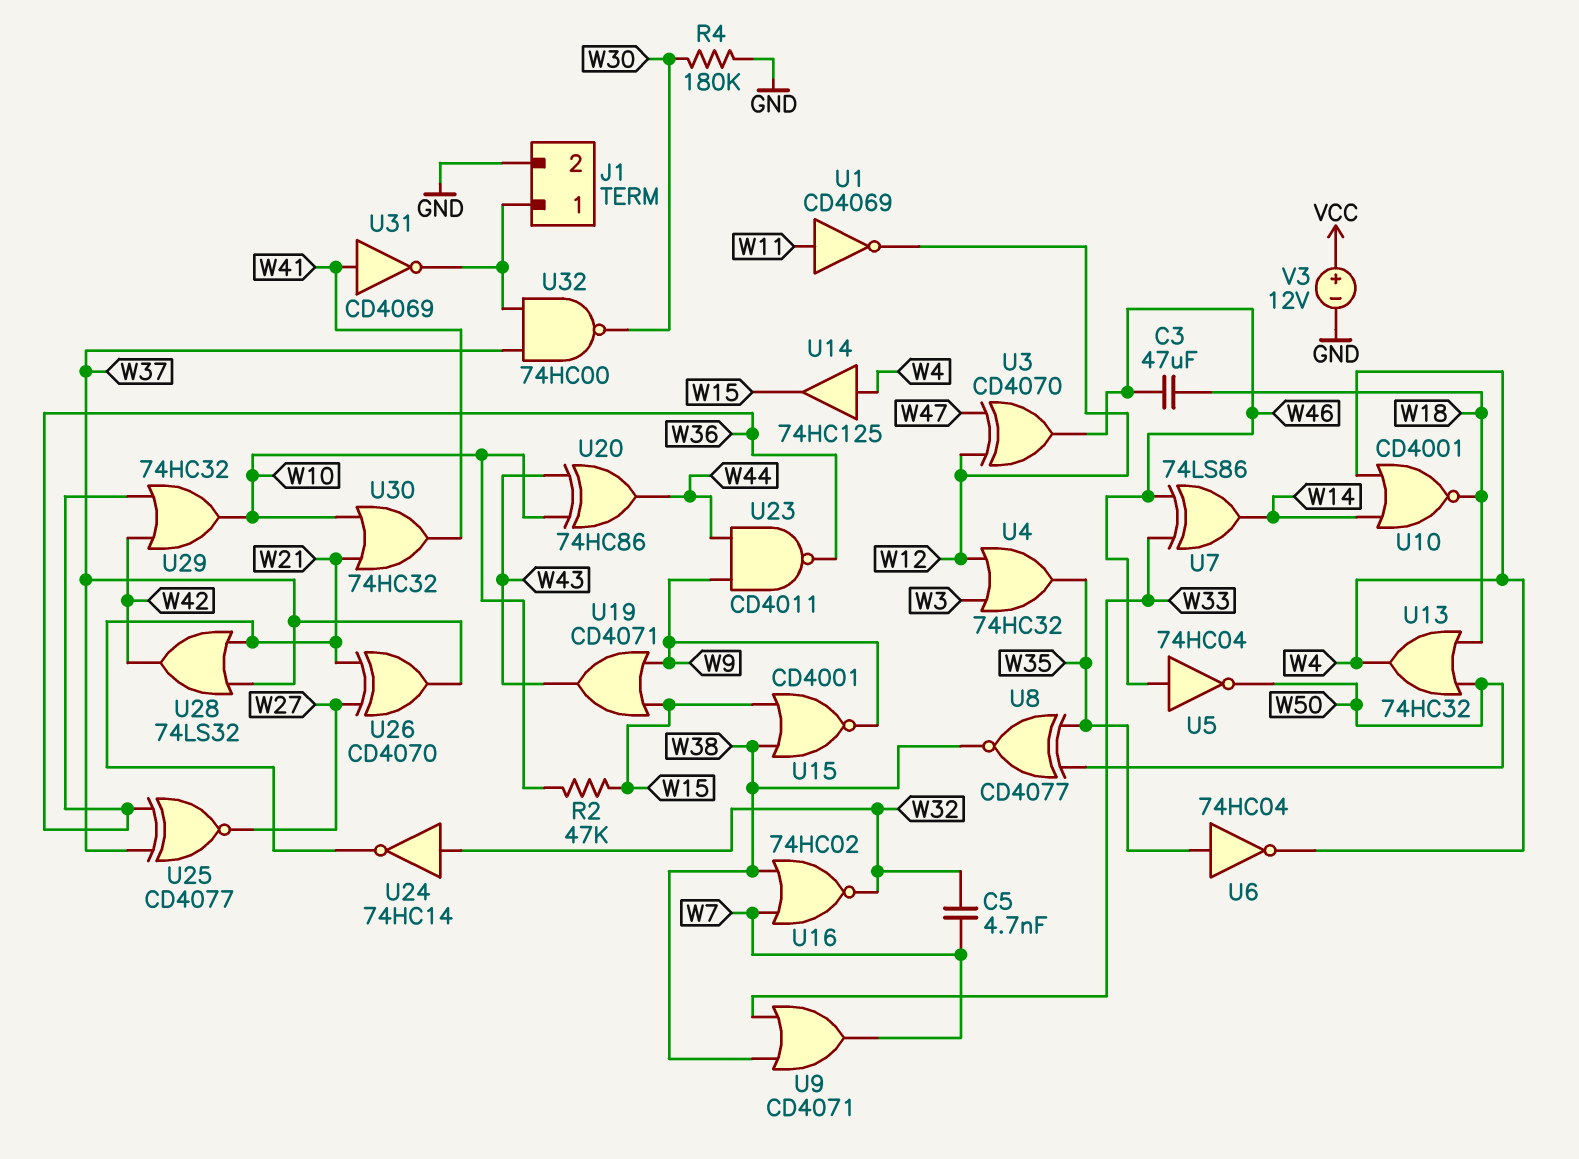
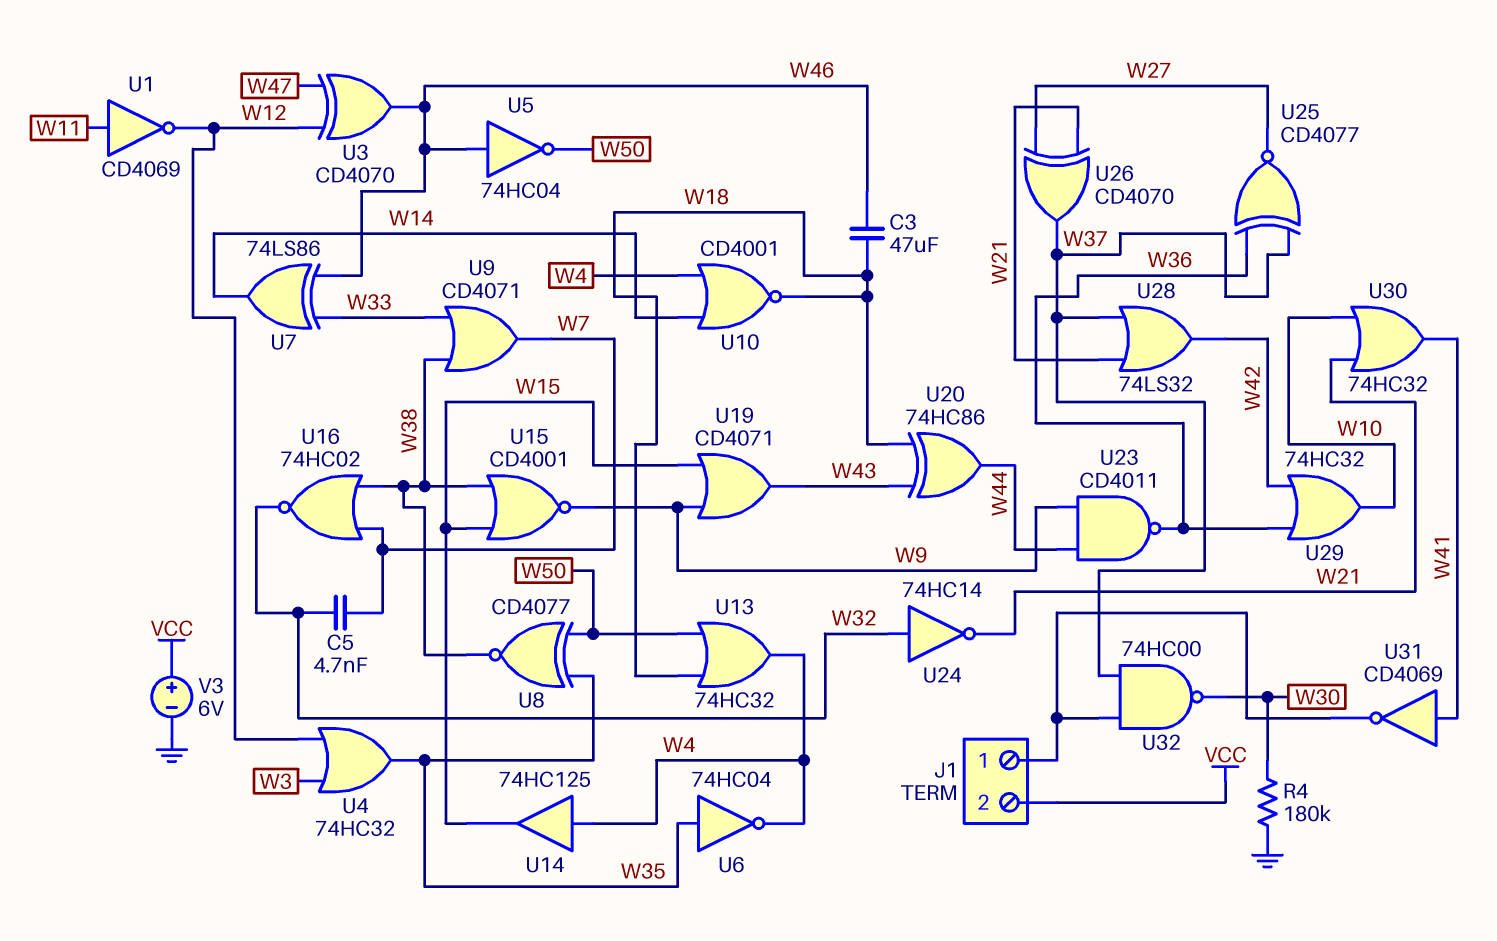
J1 pin 2: GND -> VCC
R2: 47k (W10, W15) -> none
U20: XOR 74HC86 (in W10, in W43, out W44) -> XOR 74HC86 (in W18, in W43, out W44)
V3: 12V (plus VCC, minus GND) -> 6V (plus VCC, minus GND)

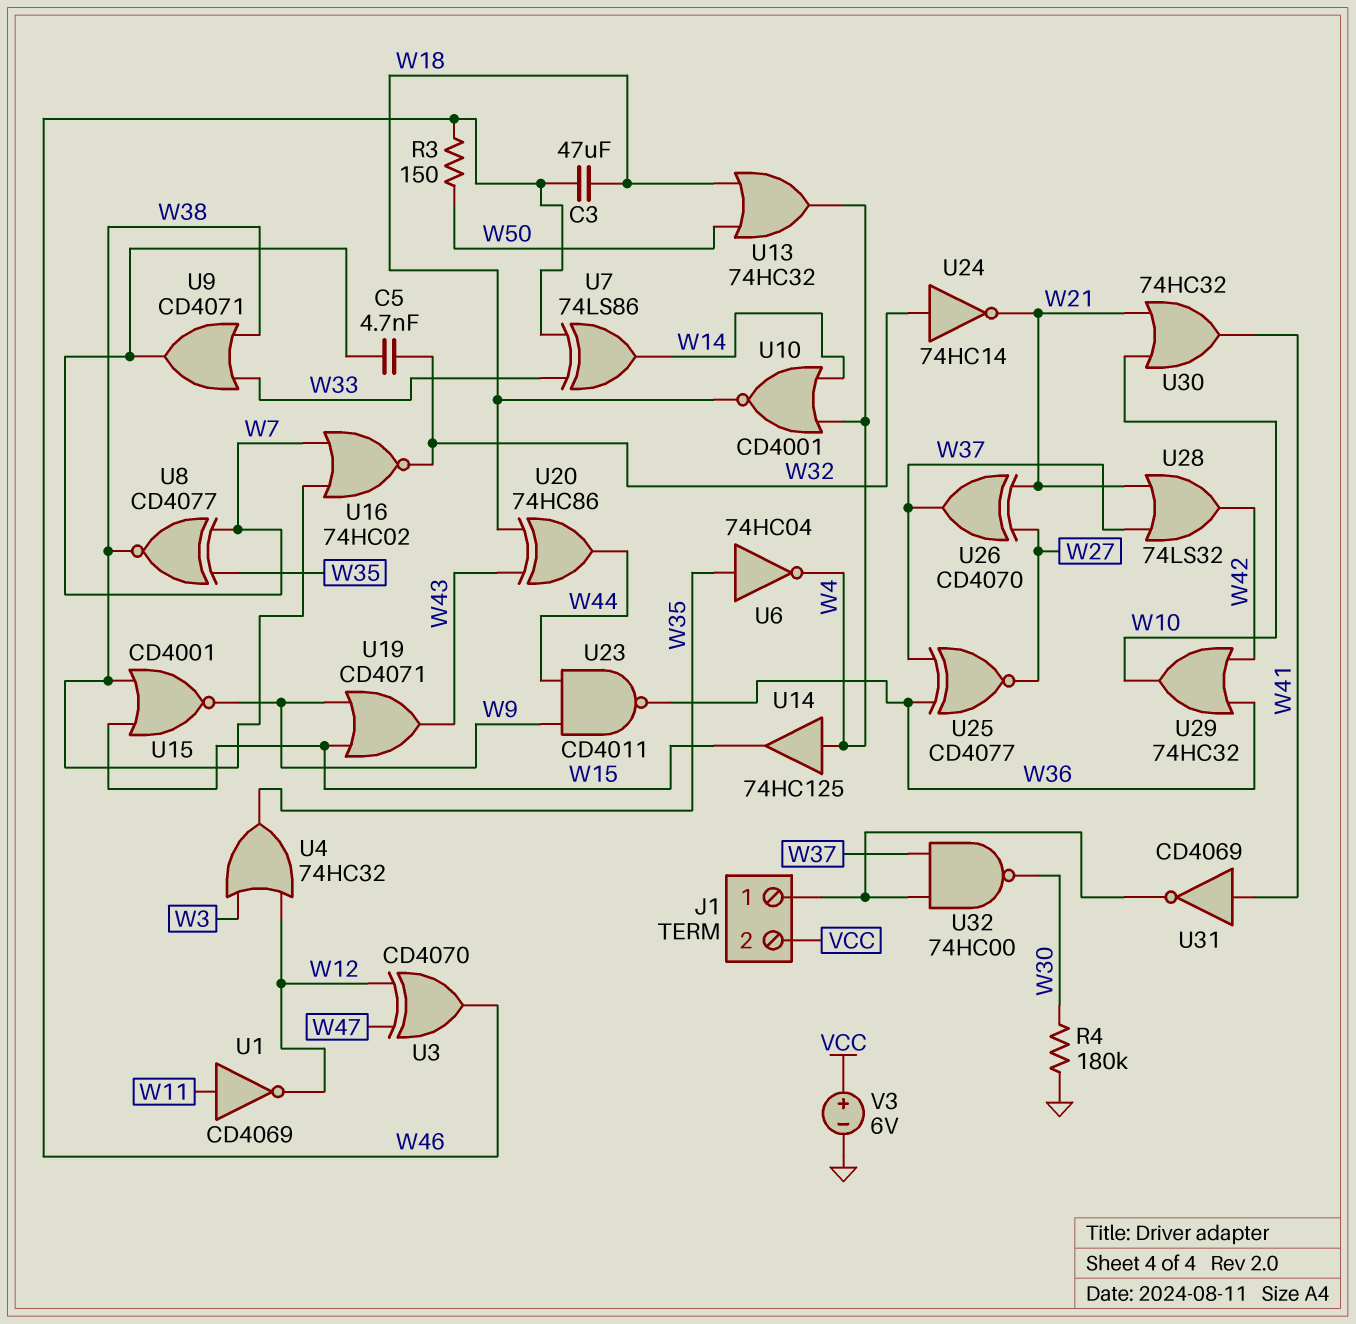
R3: none -> 150 (W46, W50)
U5: NOT 74HC04 (in W46, out W50) -> none
U8: XNOR CD4077 (in W35, in W50, out W38) -> XNOR CD4077 (in W7, in W35, out W38)

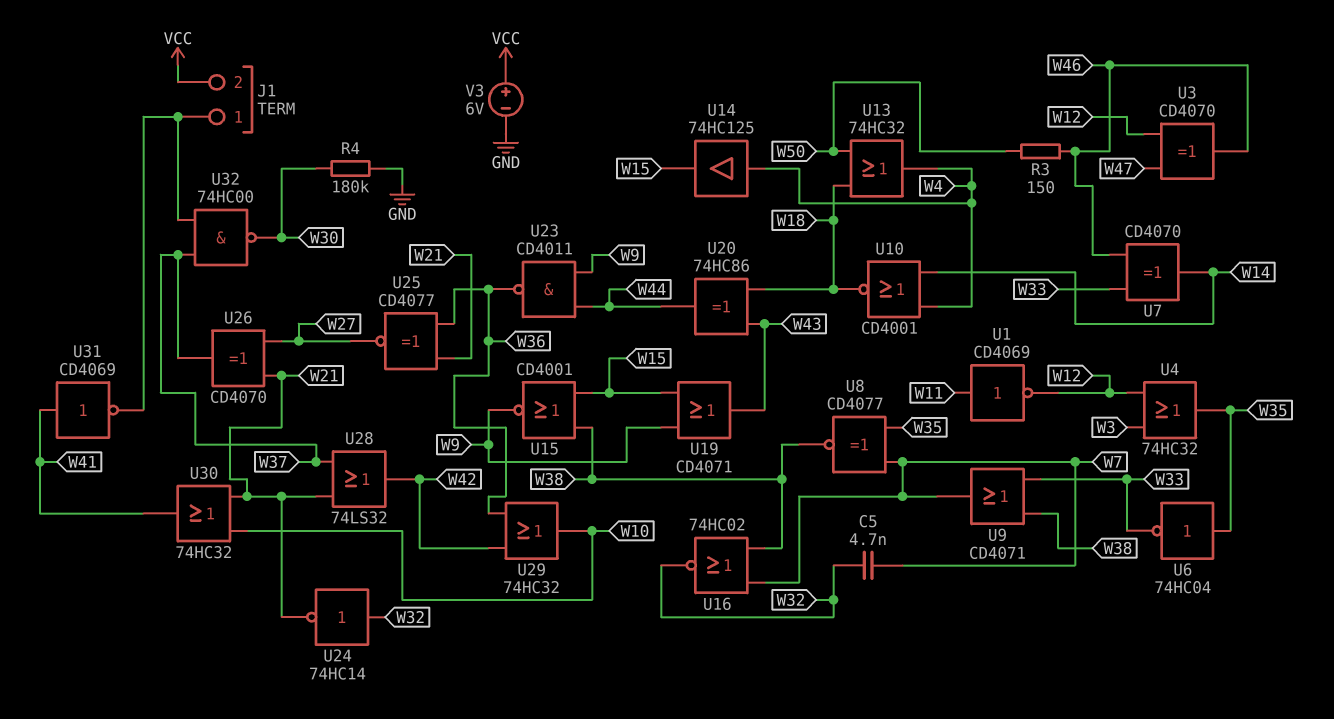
C3: 47uF (W18, W46) -> none
U6: NOT 74HC04 (in W35, out W4) -> NOT 74HC04 (in W35, out W33)
U7: XOR 74LS86 (in W33, in W46, out W14) -> XOR CD4070 (in W33, in W46, out W14)
U25: XNOR CD4077 (in W36, in W37, out W27) -> XNOR CD4077 (in W21, in W36, out W27)

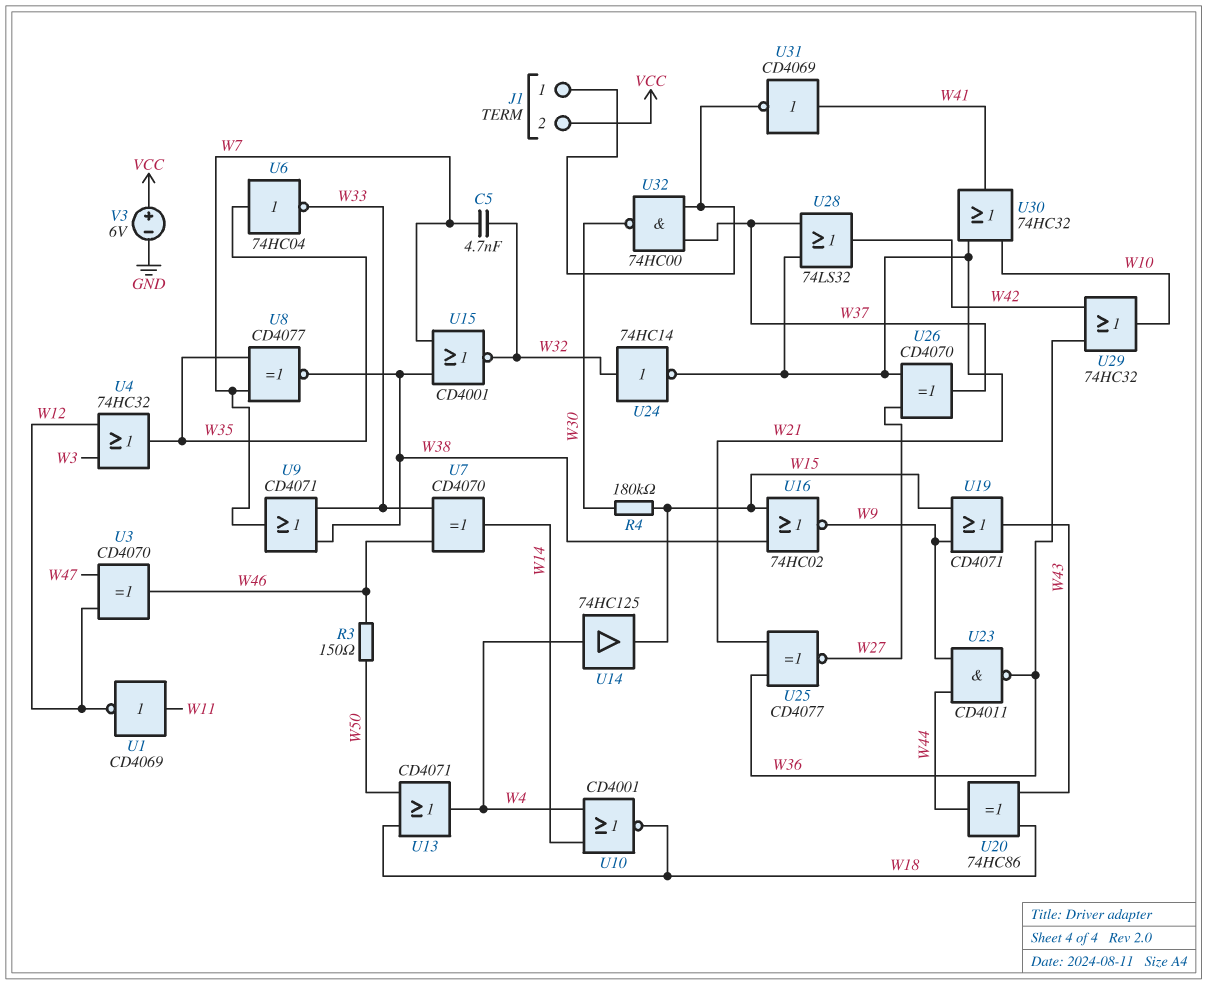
R4: 180k (GND, W30) -> 180k (W15, W30)
U13: OR 74HC32 (in W18, in W50, out W4) -> OR CD4071 (in W18, in W50, out W4)
U15: NOR CD4001 (in W15, in W38, out W9) -> NOR CD4001 (in W7, in W38, out W32)
U16: NOR 74HC02 (in W7, in W38, out W32) -> NOR 74HC02 (in W15, in W38, out W9)

